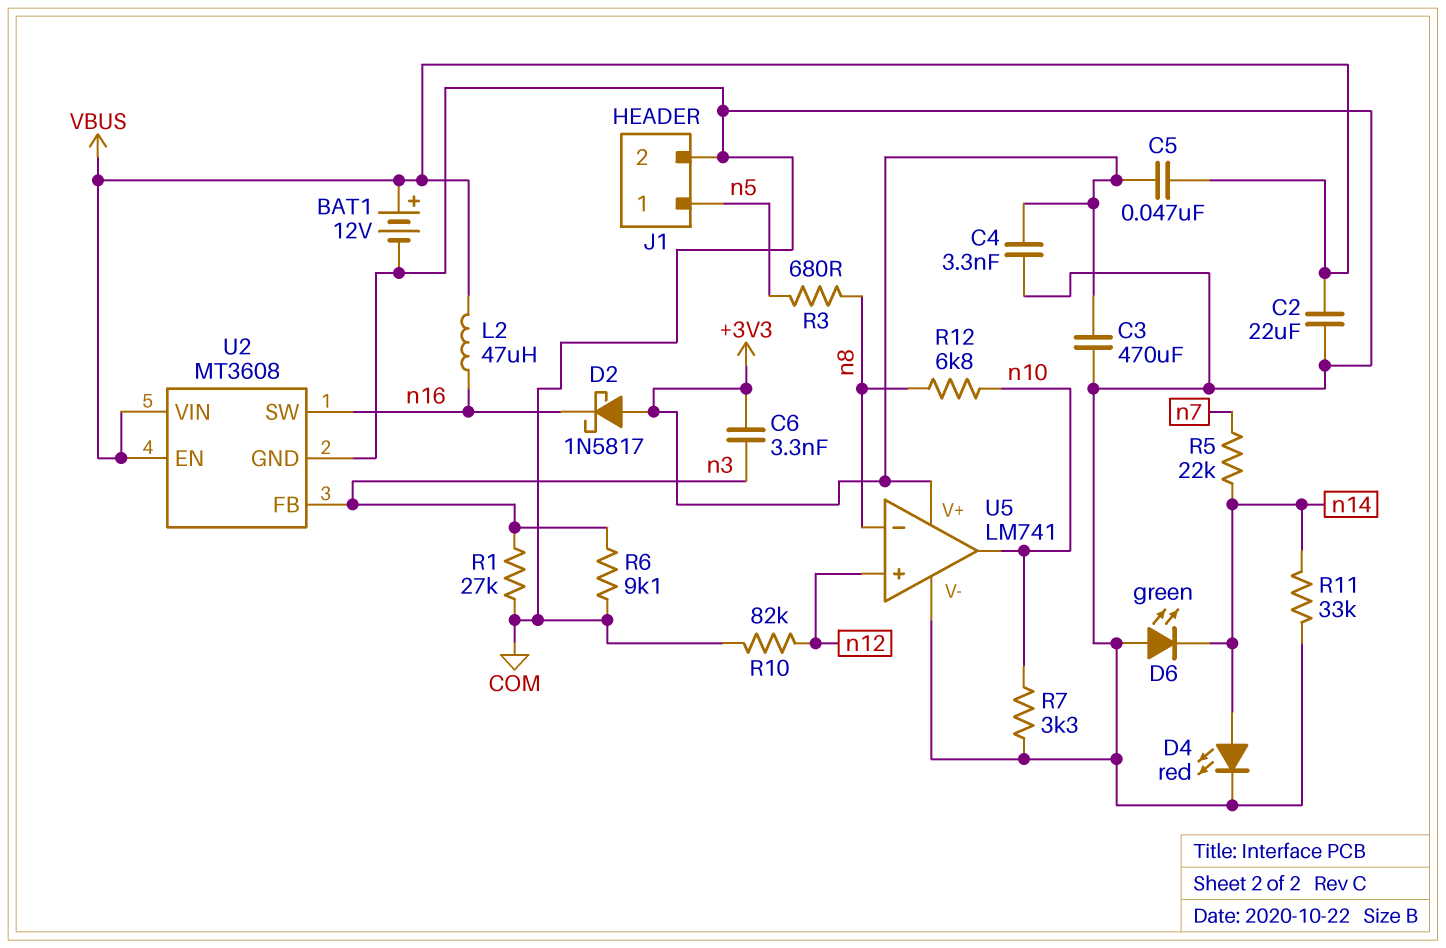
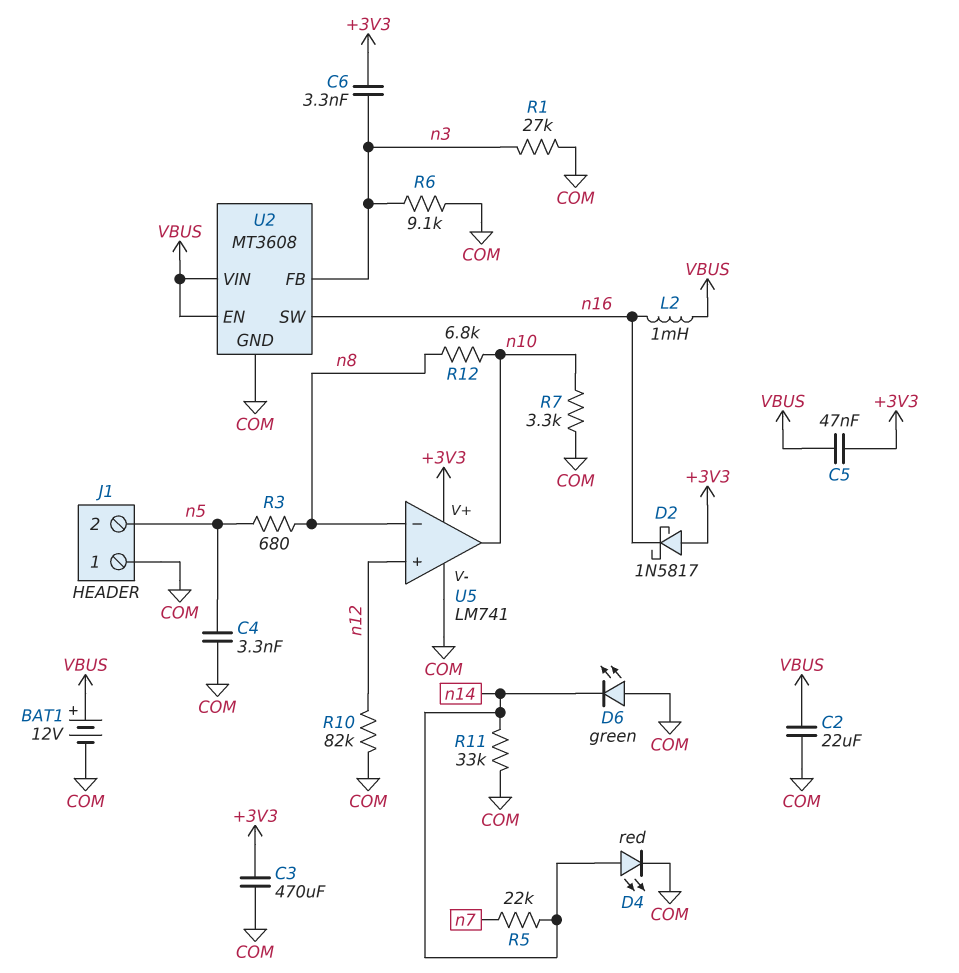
C4: 3.3nF (+3V3, COM) -> 3.3nF (COM, n5)
J1 pin 1: n5 -> COM
J1 pin 2: COM -> n5
L2: 47uH (VBUS, n16) -> 1mH (VBUS, n16)

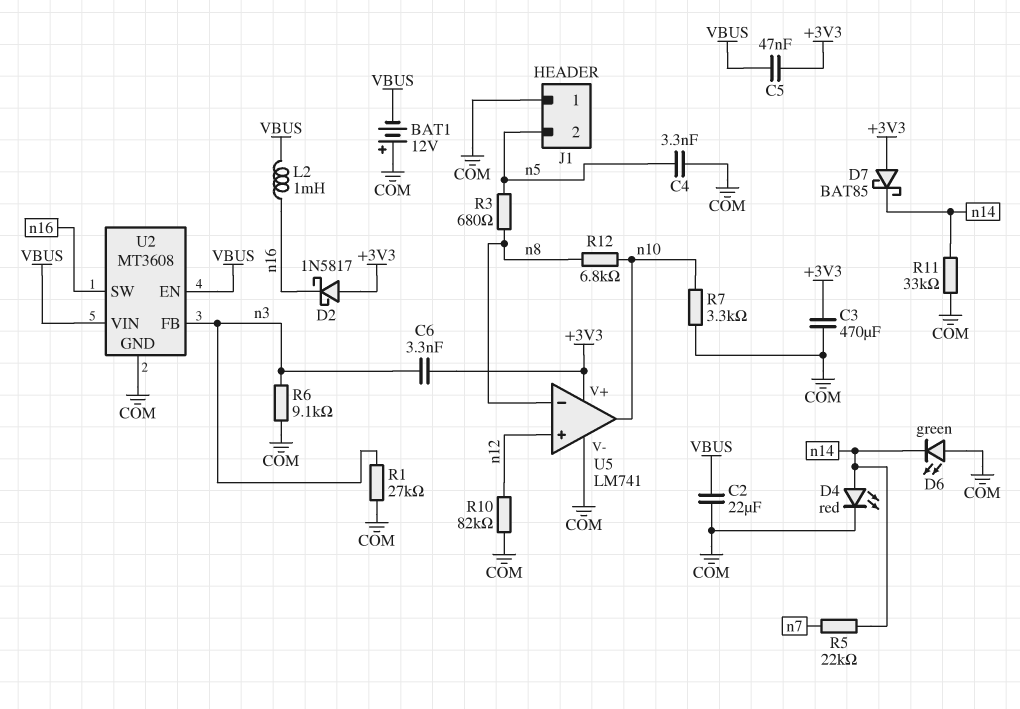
BAT1: 12V (plus VBUS, minus COM) -> 12V (plus COM, minus VBUS)
D7: none -> schottky BAT85 (A +3V3, K n14)

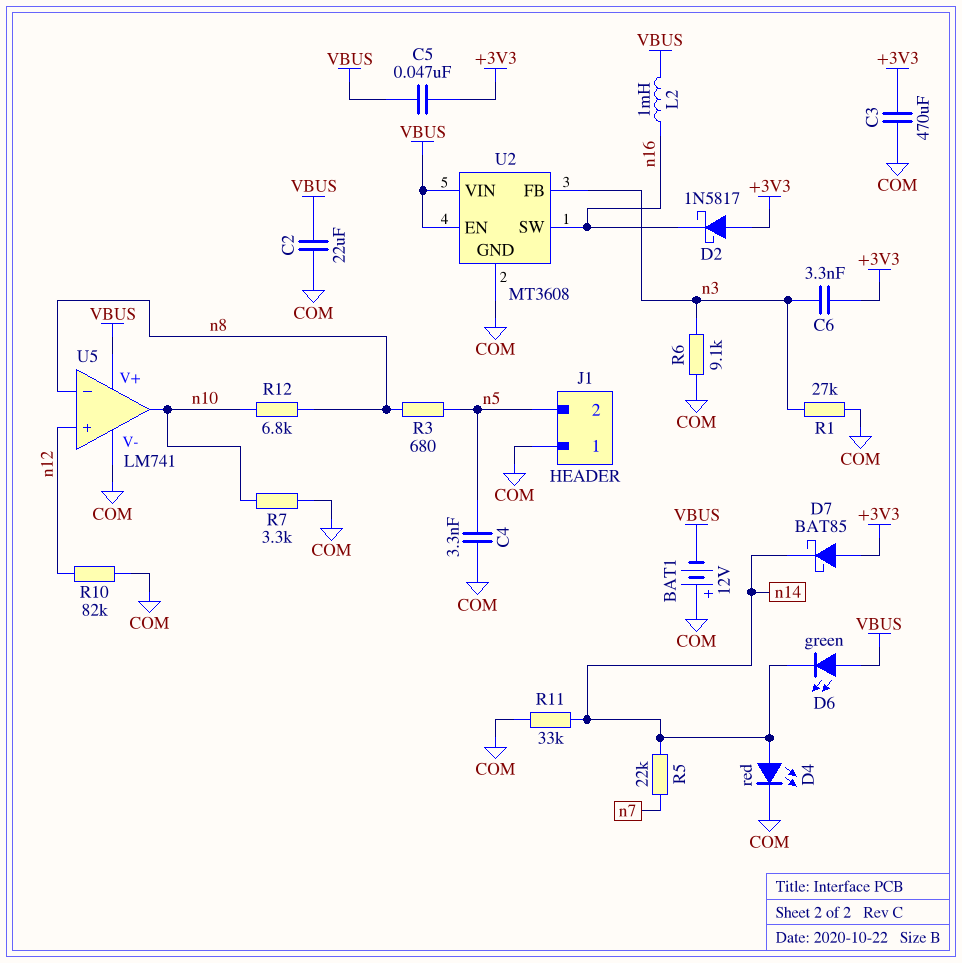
D6: LED green (A COM, K n14) -> LED green (A VBUS, K n14)
U5 pin V+: +3V3 -> VBUS

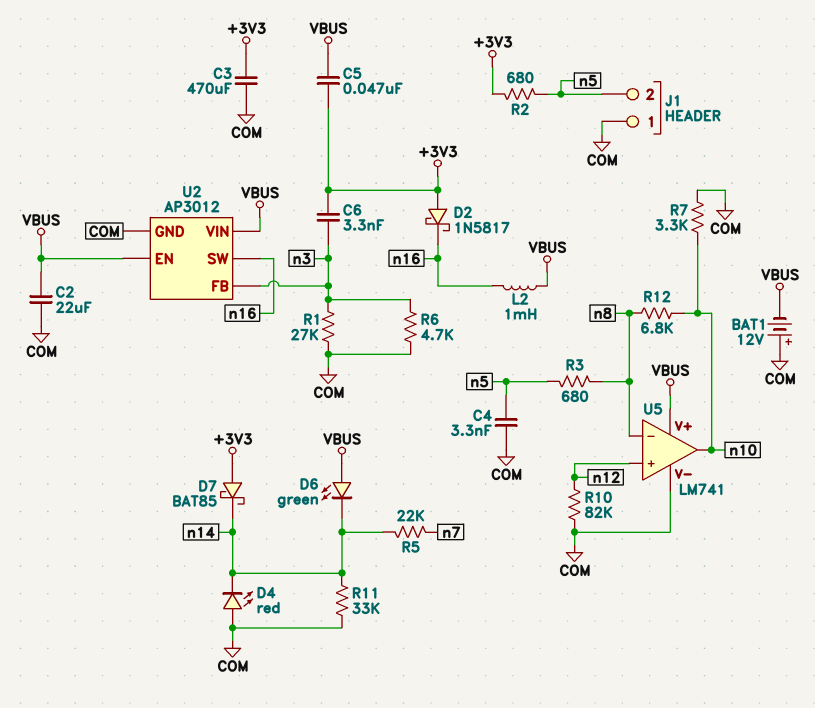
D4: LED red (A n14, K COM) -> LED red (A COM, K n14)
R2: none -> 680 (+3V3, n5)
R6: 9.1k (COM, n3) -> 4.7k (COM, n3)
U2: MT3608 -> AP3012

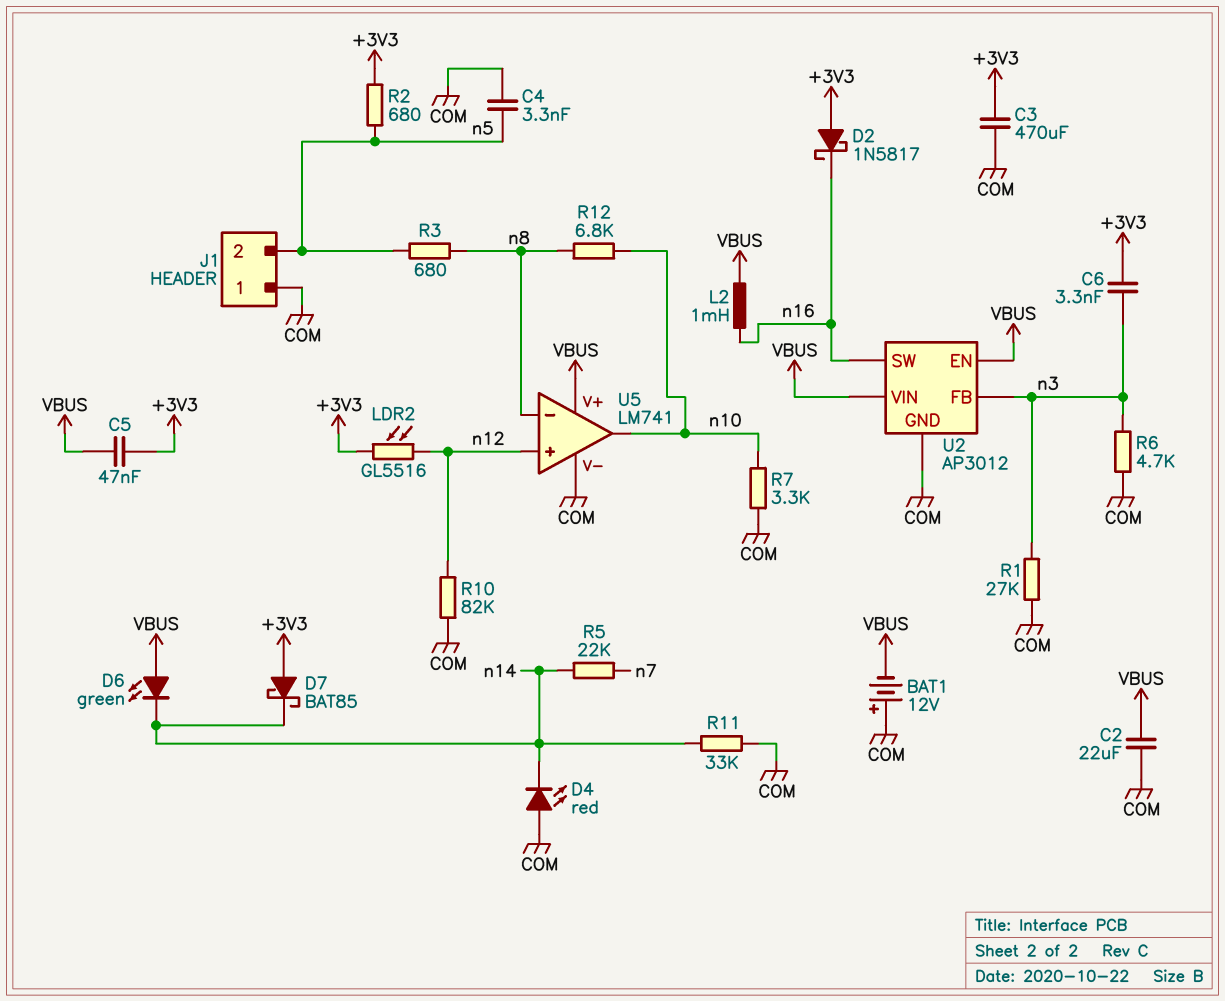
LDR2: none -> GL5516 (+3V3, n12)

